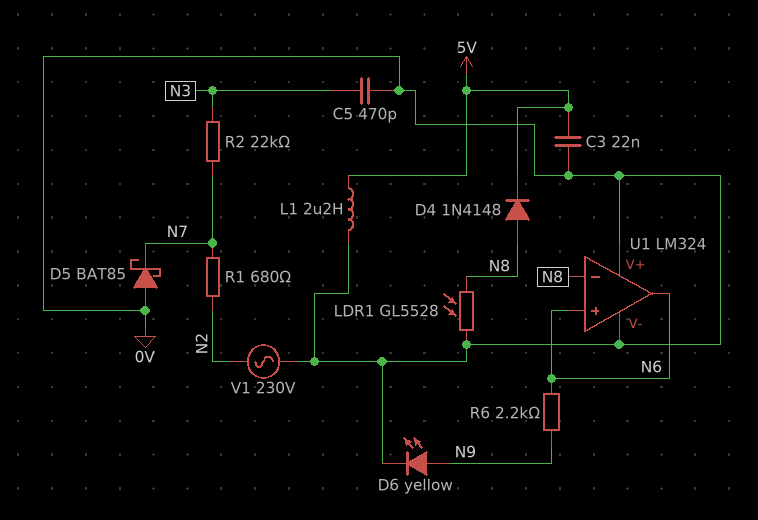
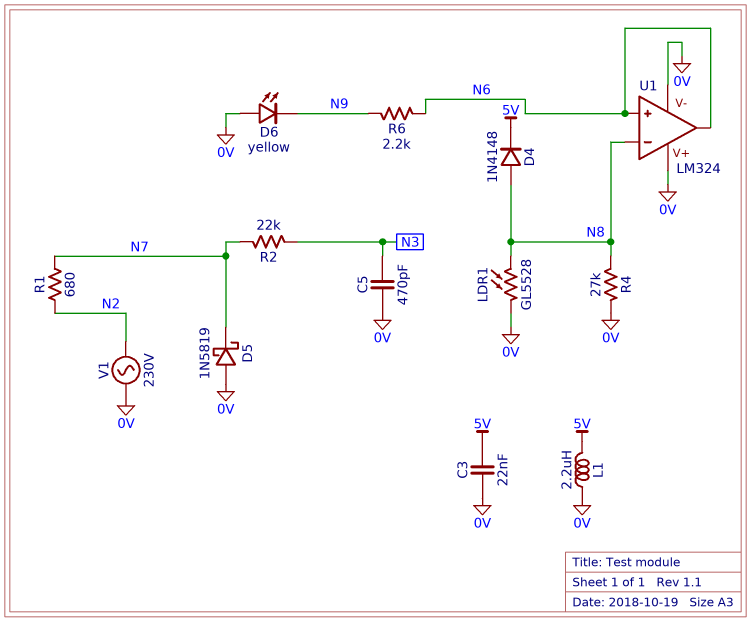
D5: schottky BAT85 (A 0V, K N7) -> schottky 1N5819 (A 0V, K N7)
D6: LED yellow (A N9, K 0V) -> LED yellow (A 0V, K N9)
R4: none -> 27k (0V, N8)

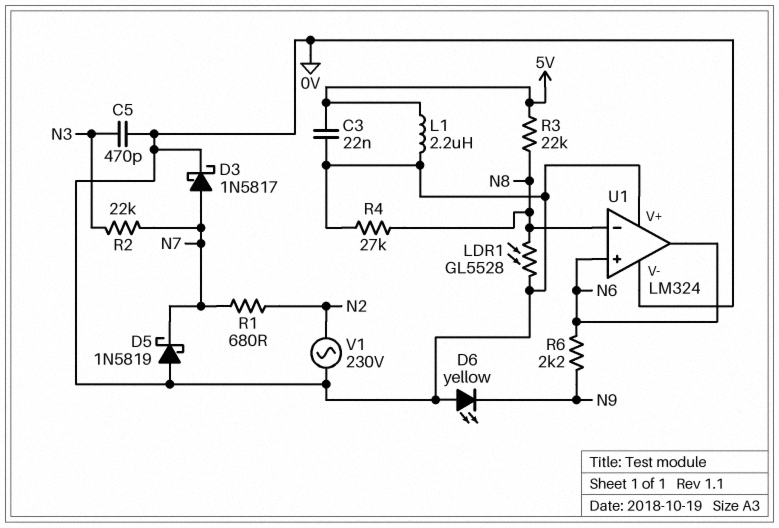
D3: none -> schottky 1N5817 (A N7, K 0V)
D4: diode 1N4148 (A N8, K 5V) -> none
R3: none -> 22k (5V, N8)

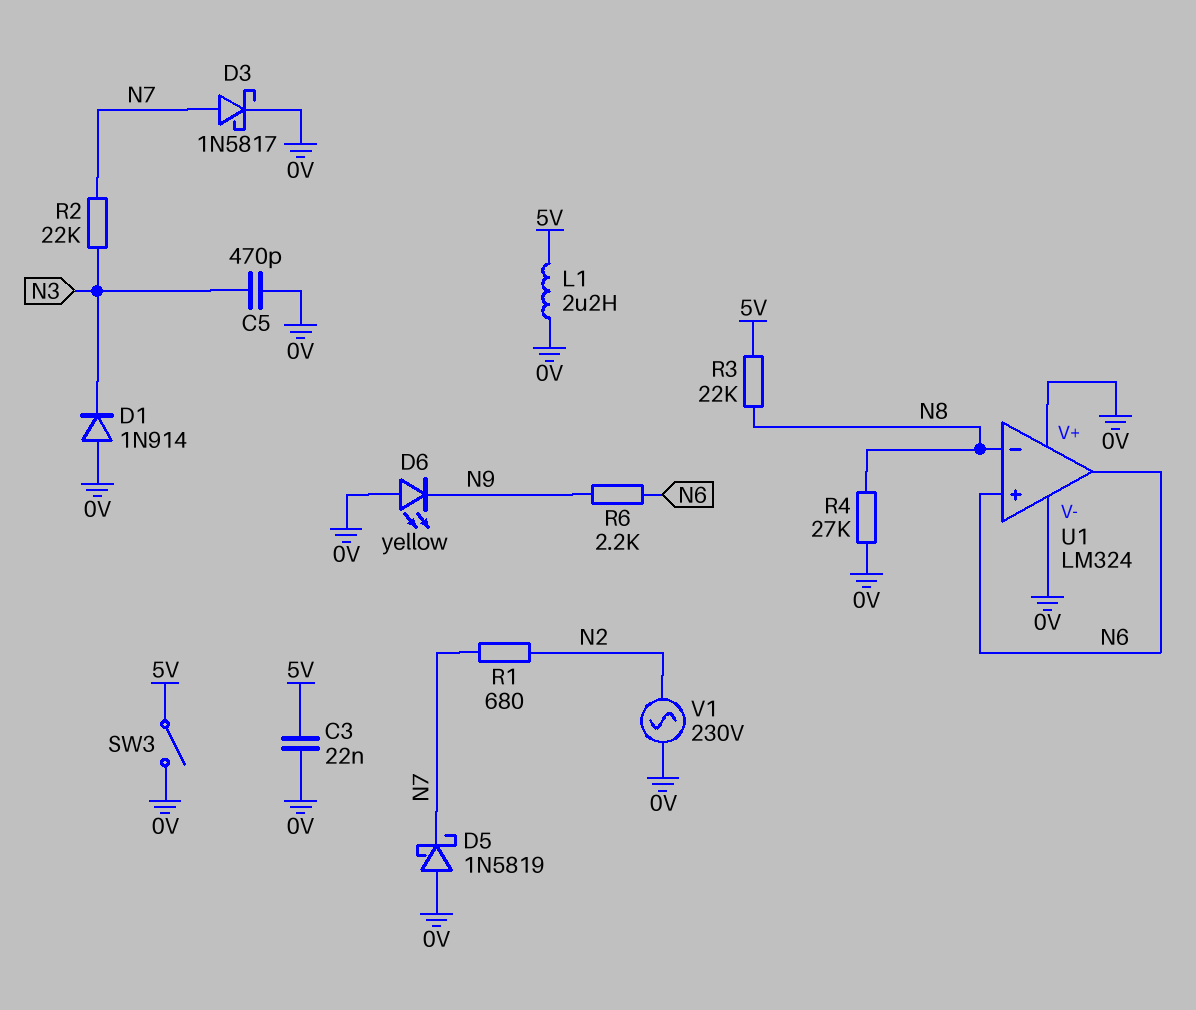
D1: none -> diode 1N914 (A 0V, K N3)
LDR1: GL5528 (0V, N8) -> none
SW3: none -> switch (0V, 5V)

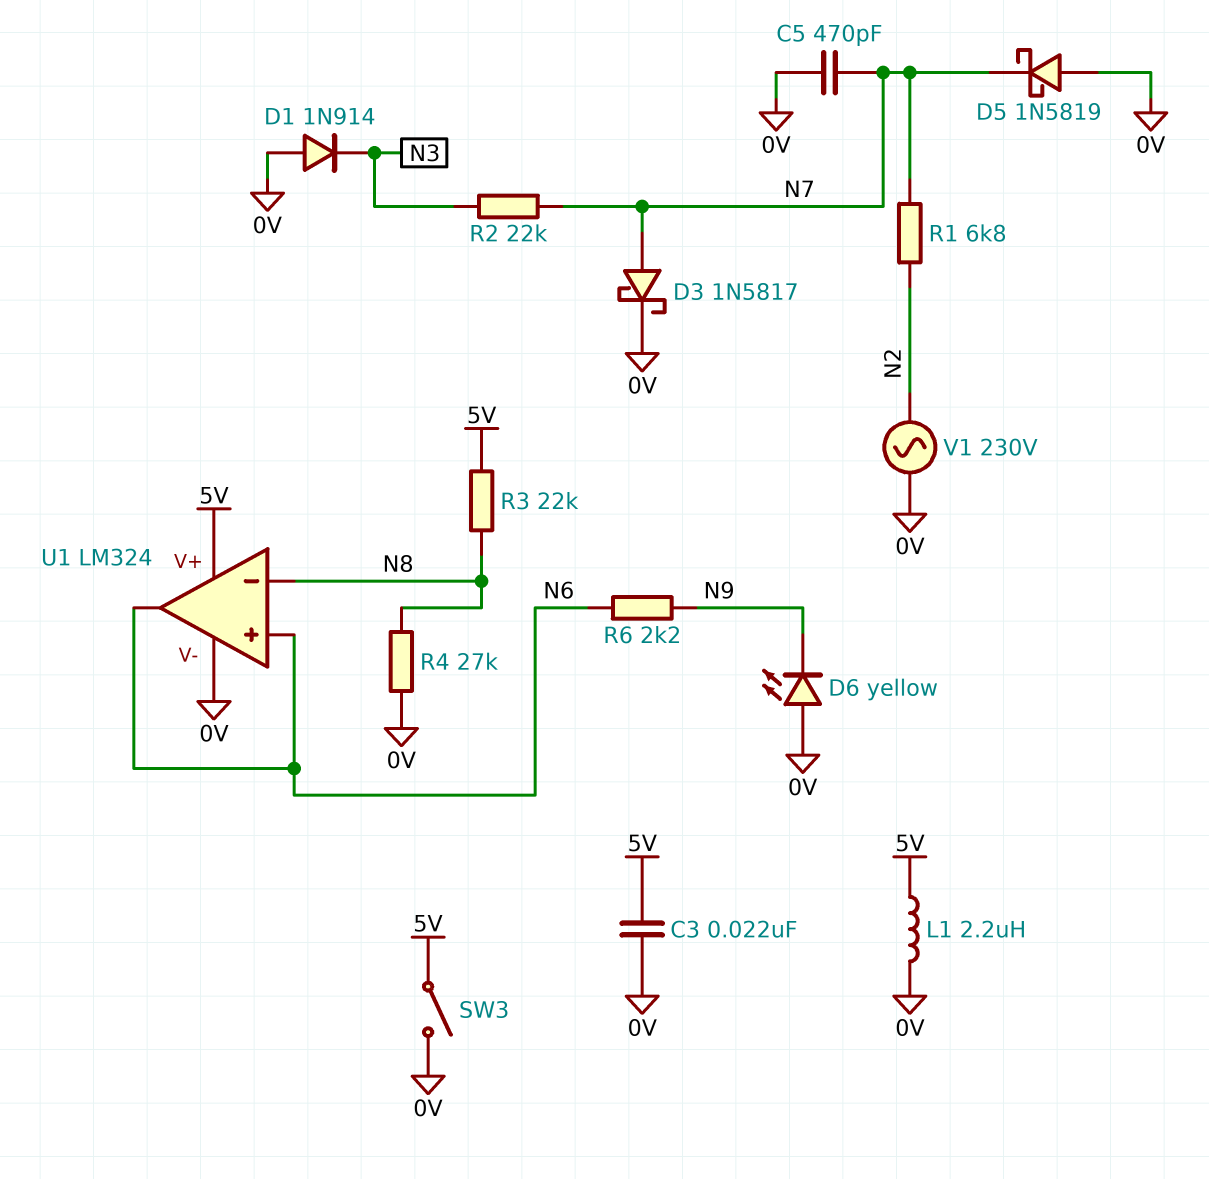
C5: 470pF (0V, N3) -> 470pF (0V, N7)
R1: 680 (N2, N7) -> 6.8k (N2, N7)
U1 pin V+: 0V -> 5V

